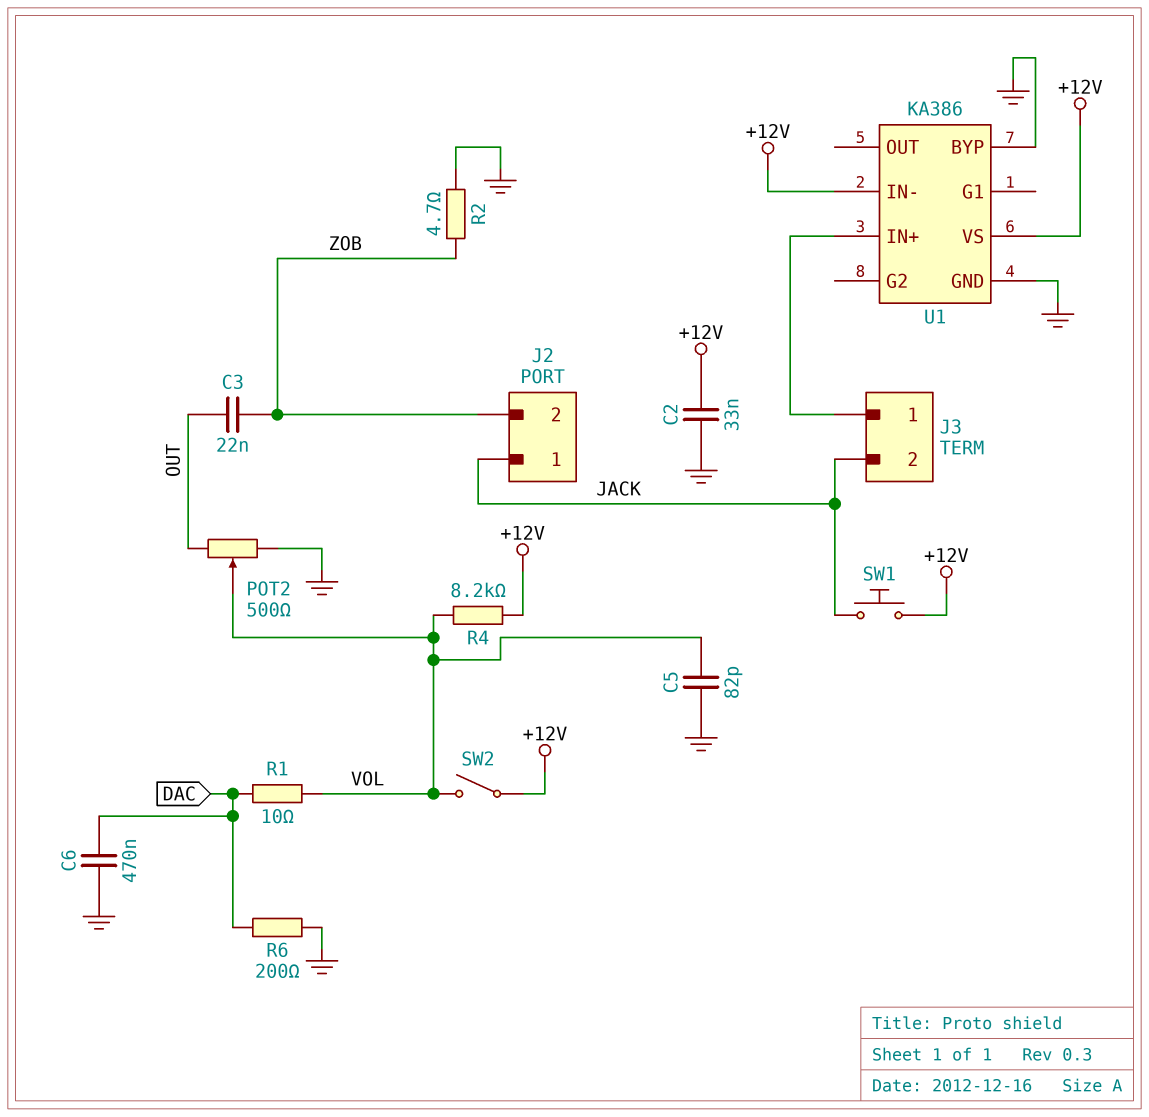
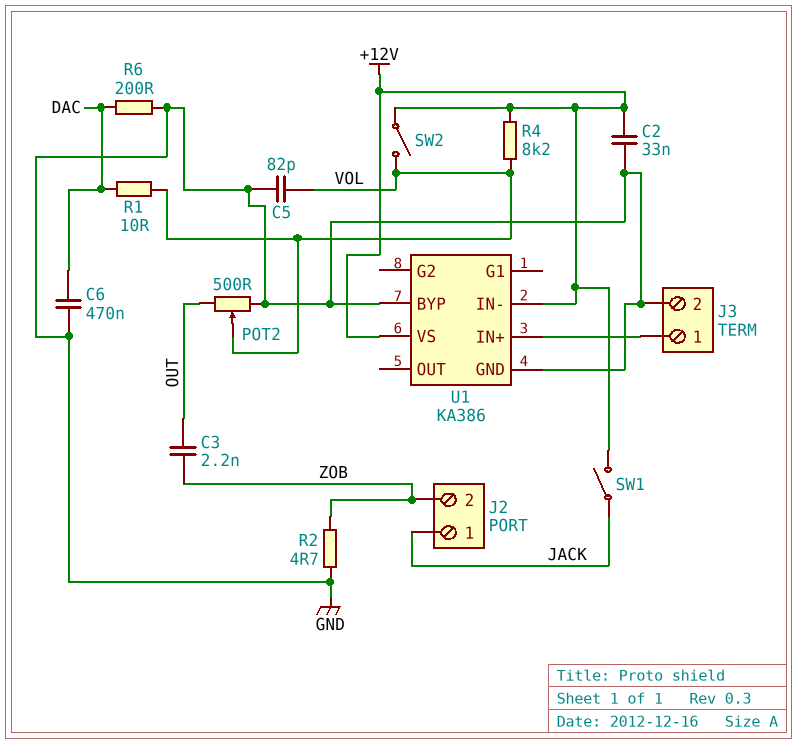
C3: 22nF (OUT, ZOB) -> 2.2nF (OUT, ZOB)
J3 pin 2: JACK -> GND
SW1: button (+12V, JACK) -> switch (+12V, JACK)

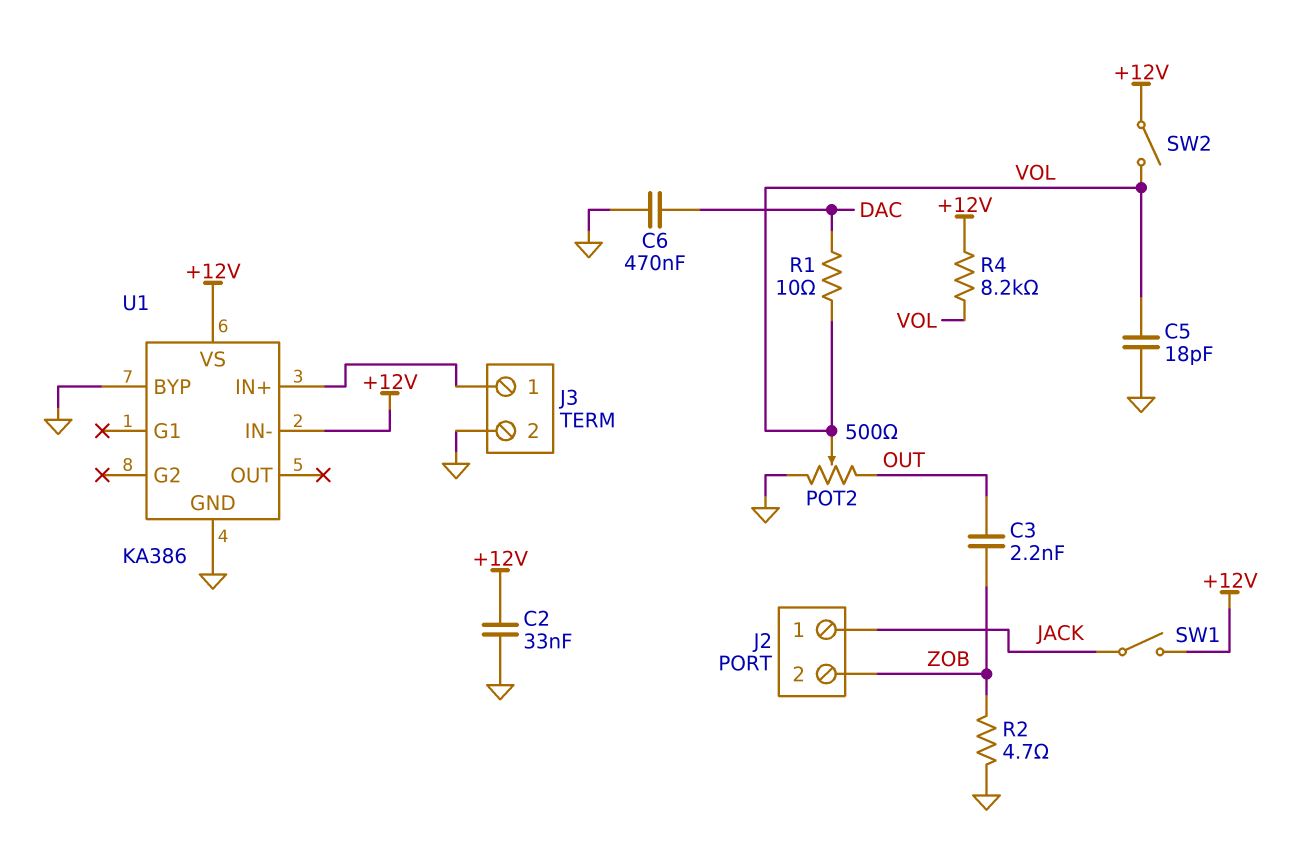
C5: 82pF (GND, VOL) -> 18pF (GND, VOL)
R6: 200 (DAC, GND) -> none

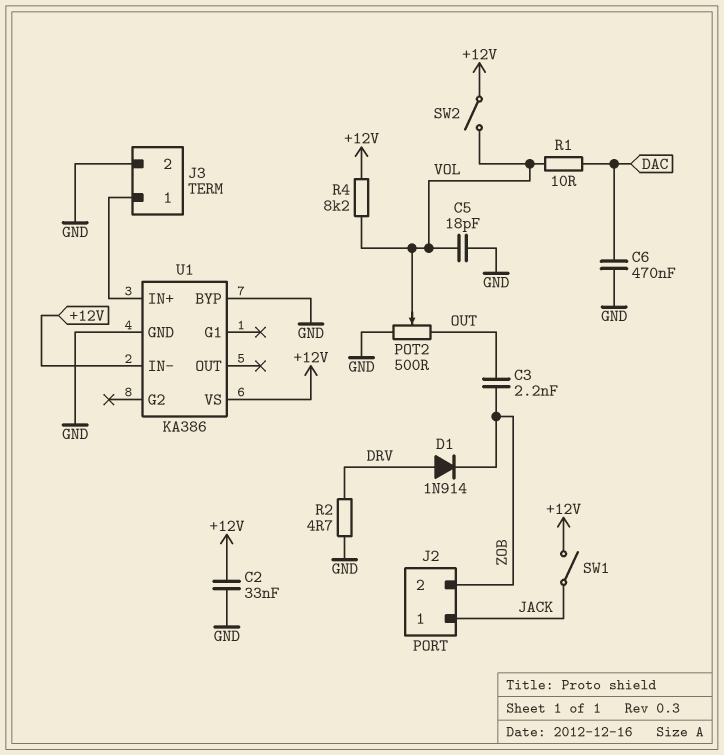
D1: none -> diode 1N914 (A DRV, K ZOB)
R2: 4.7 (GND, ZOB) -> 4.7 (DRV, GND)

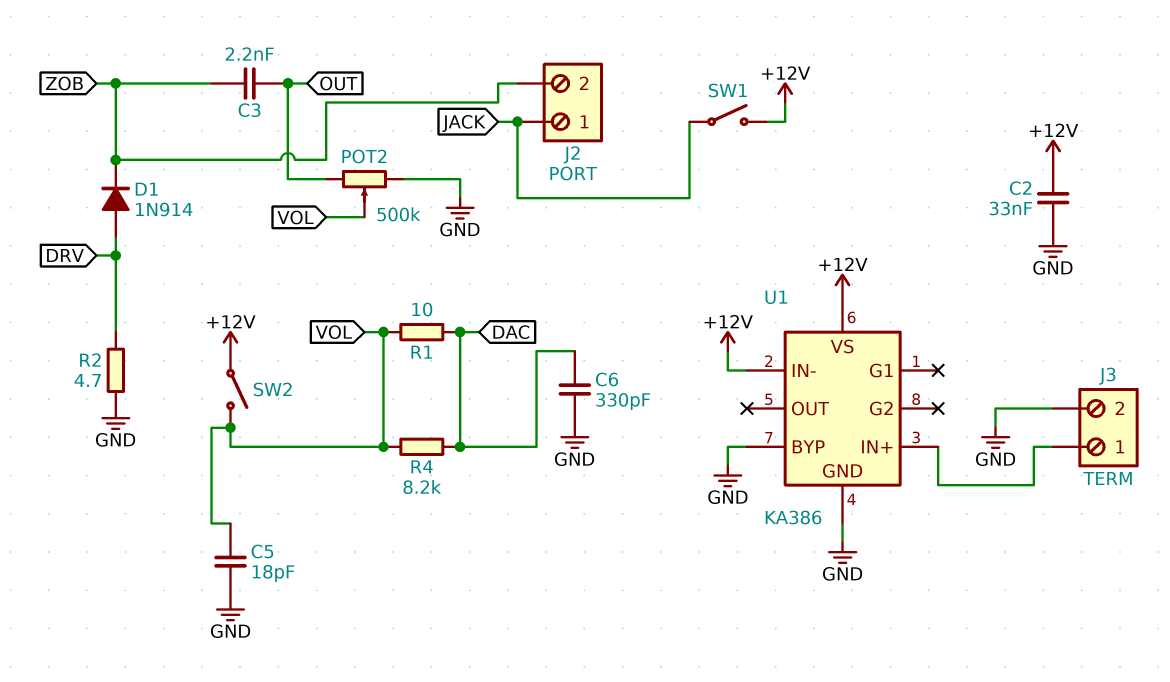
C6: 470nF (DAC, GND) -> 330pF (DAC, GND)
POT2: 500 (GND, OUT, wiper VOL) -> 500k (GND, OUT, wiper VOL)
R4: 8.2k (+12V, VOL) -> 8.2k (DAC, VOL)

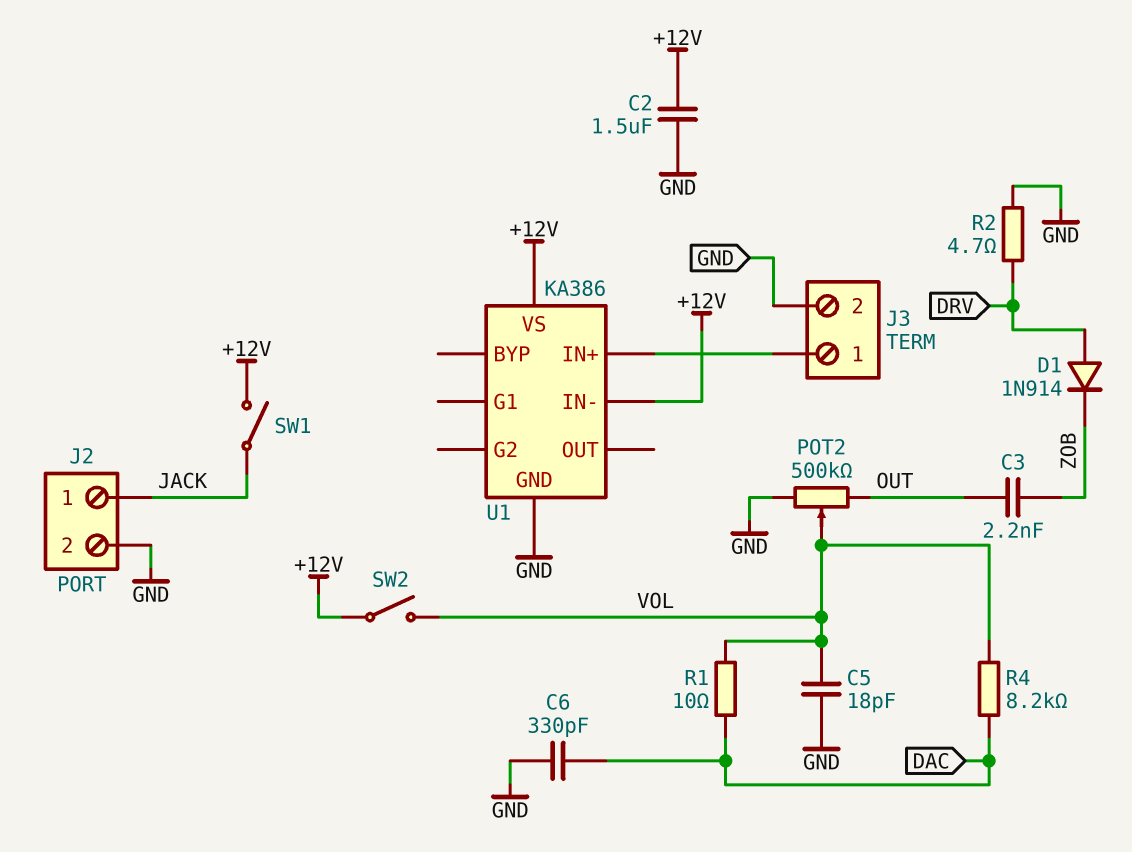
C2: 33nF (+12V, GND) -> 1.5uF (+12V, GND)
J2 pin 2: ZOB -> GND
U1 pin BYP: GND -> none

